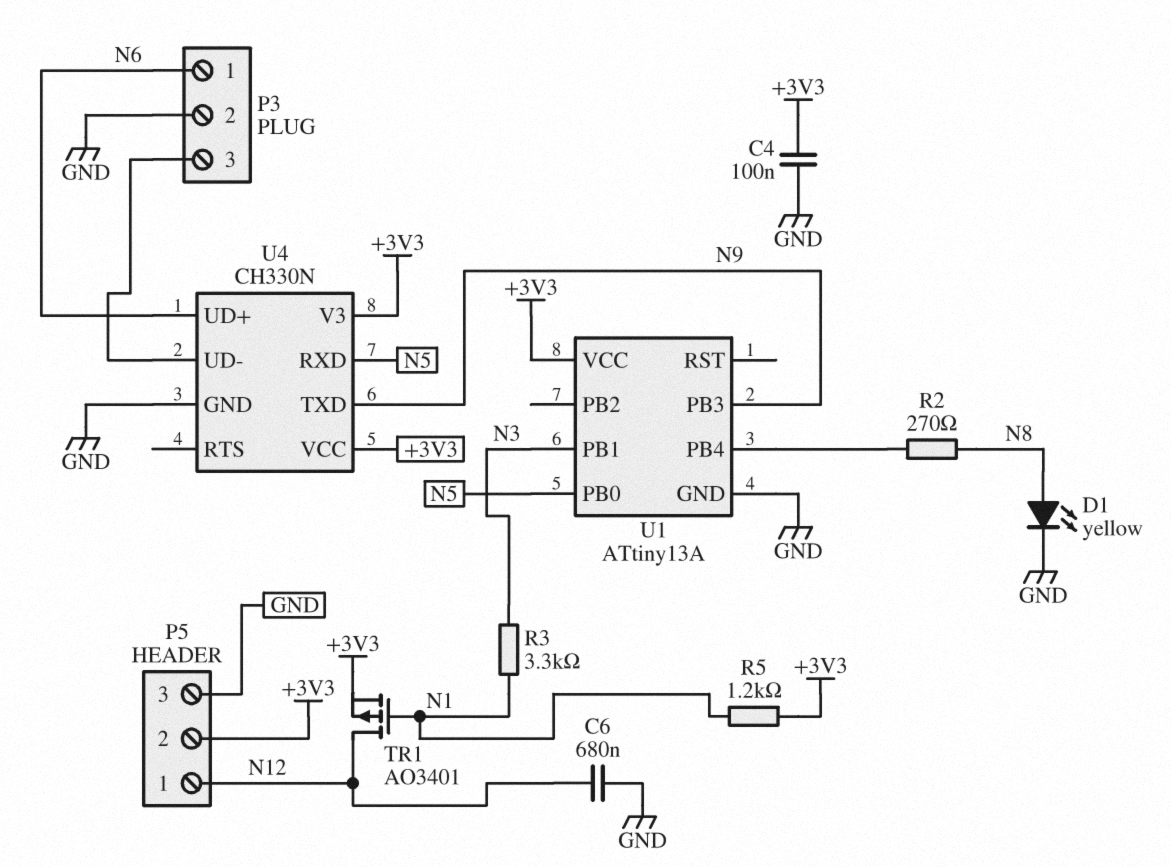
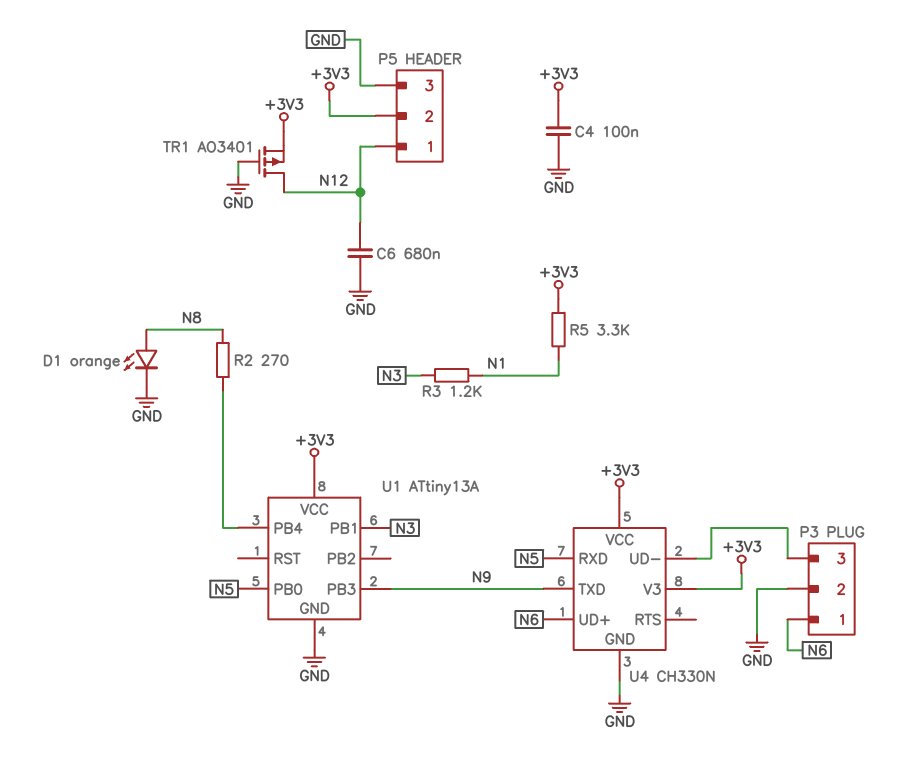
D1: LED yellow (A N8, K GND) -> LED orange (A N8, K GND)
R3: 3.3k (N1, N3) -> 1.2k (N1, N3)
R5: 1.2k (+3V3, N1) -> 3.3k (+3V3, N1)
TR1: PMOS AO3401 (G N1, D N12, S +3V3) -> PMOS AO3401 (G GND, D N12, S +3V3)

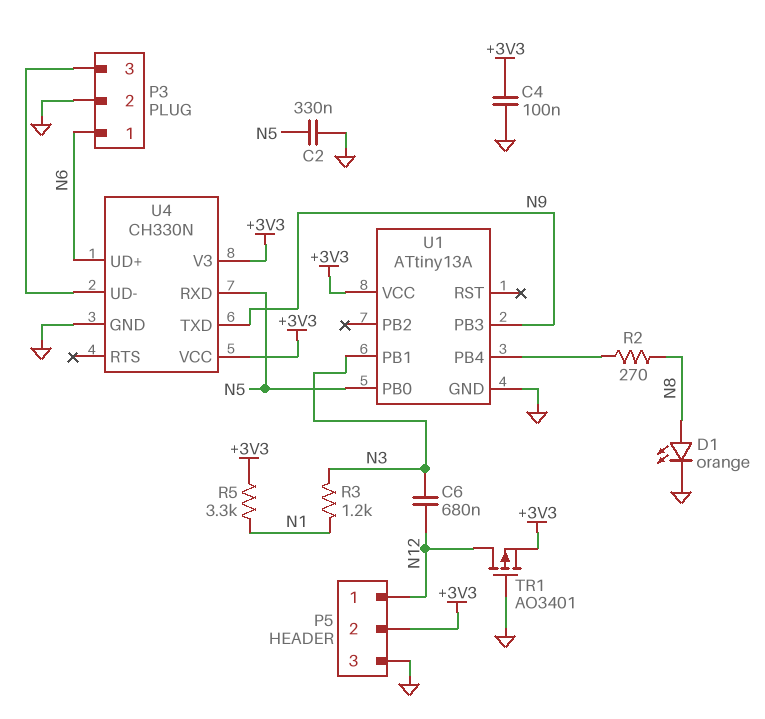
C2: none -> 330nF (GND, N5)
C6: 680nF (GND, N12) -> 680nF (N3, N12)

